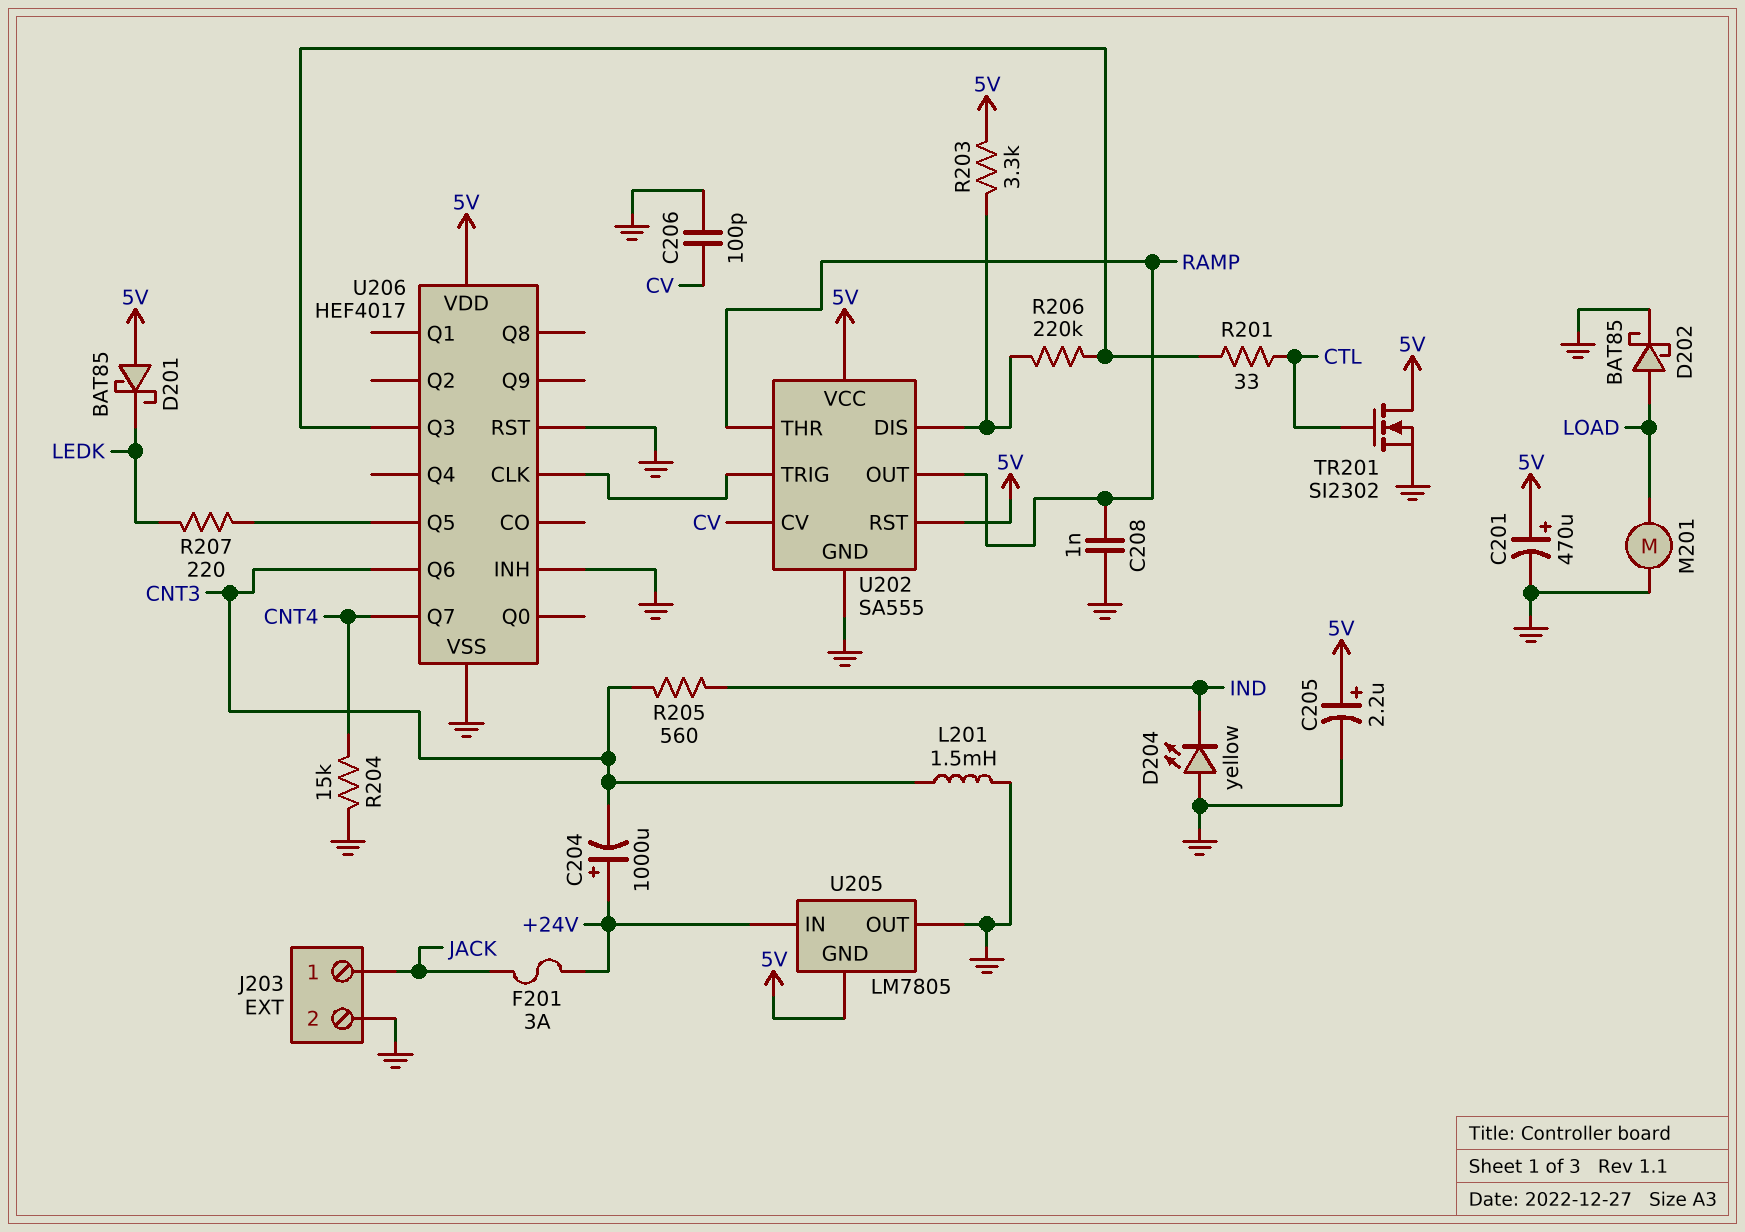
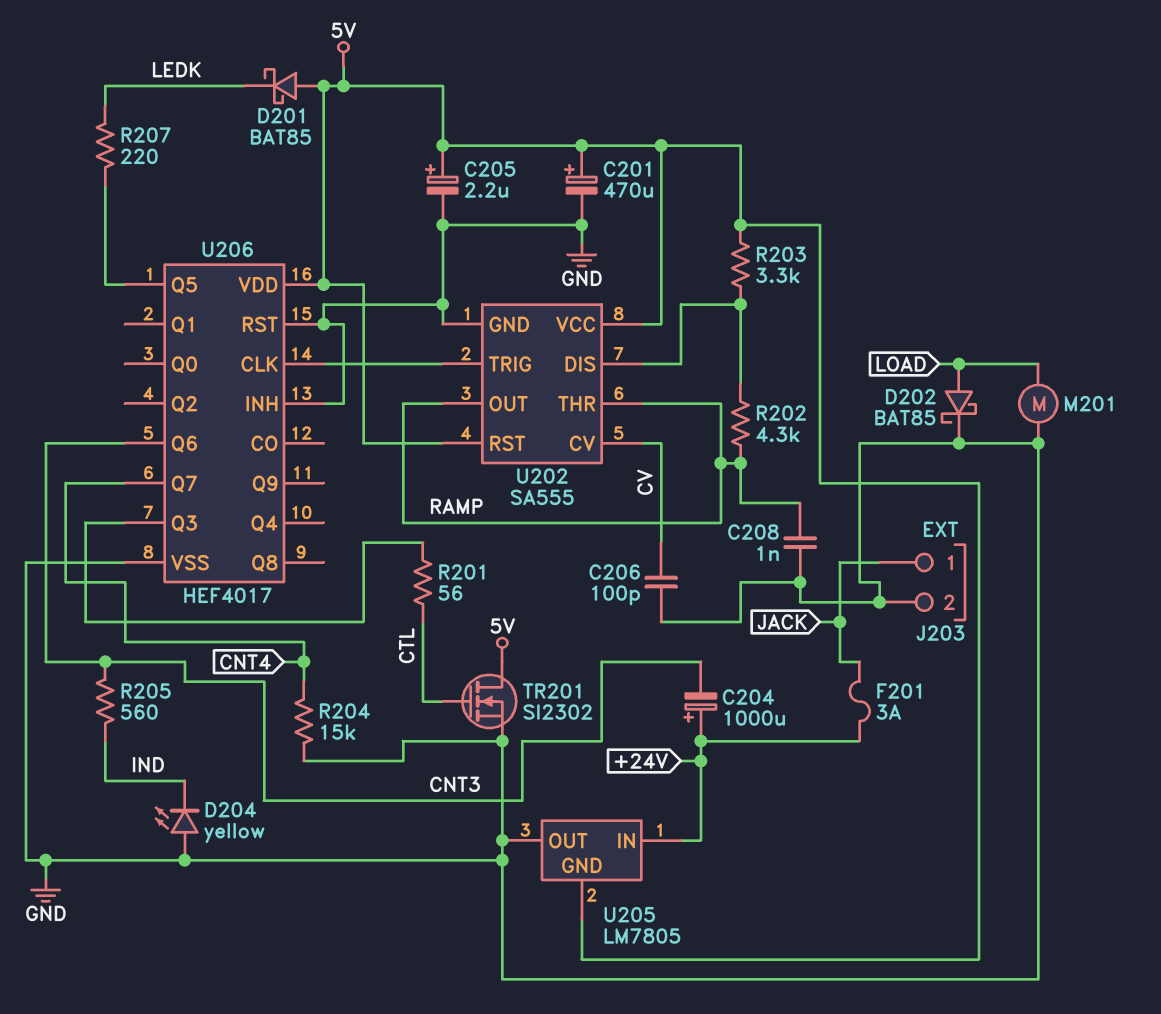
L201: 1.5mH (CNT3, GND) -> none
R201: 33 (CTL, U206/Q3) -> 56 (CTL, U206/Q3)
R202: none -> 4.3k (RAMP, U202/DIS)
R206: 220k (U202/DIS, U206/Q3) -> none

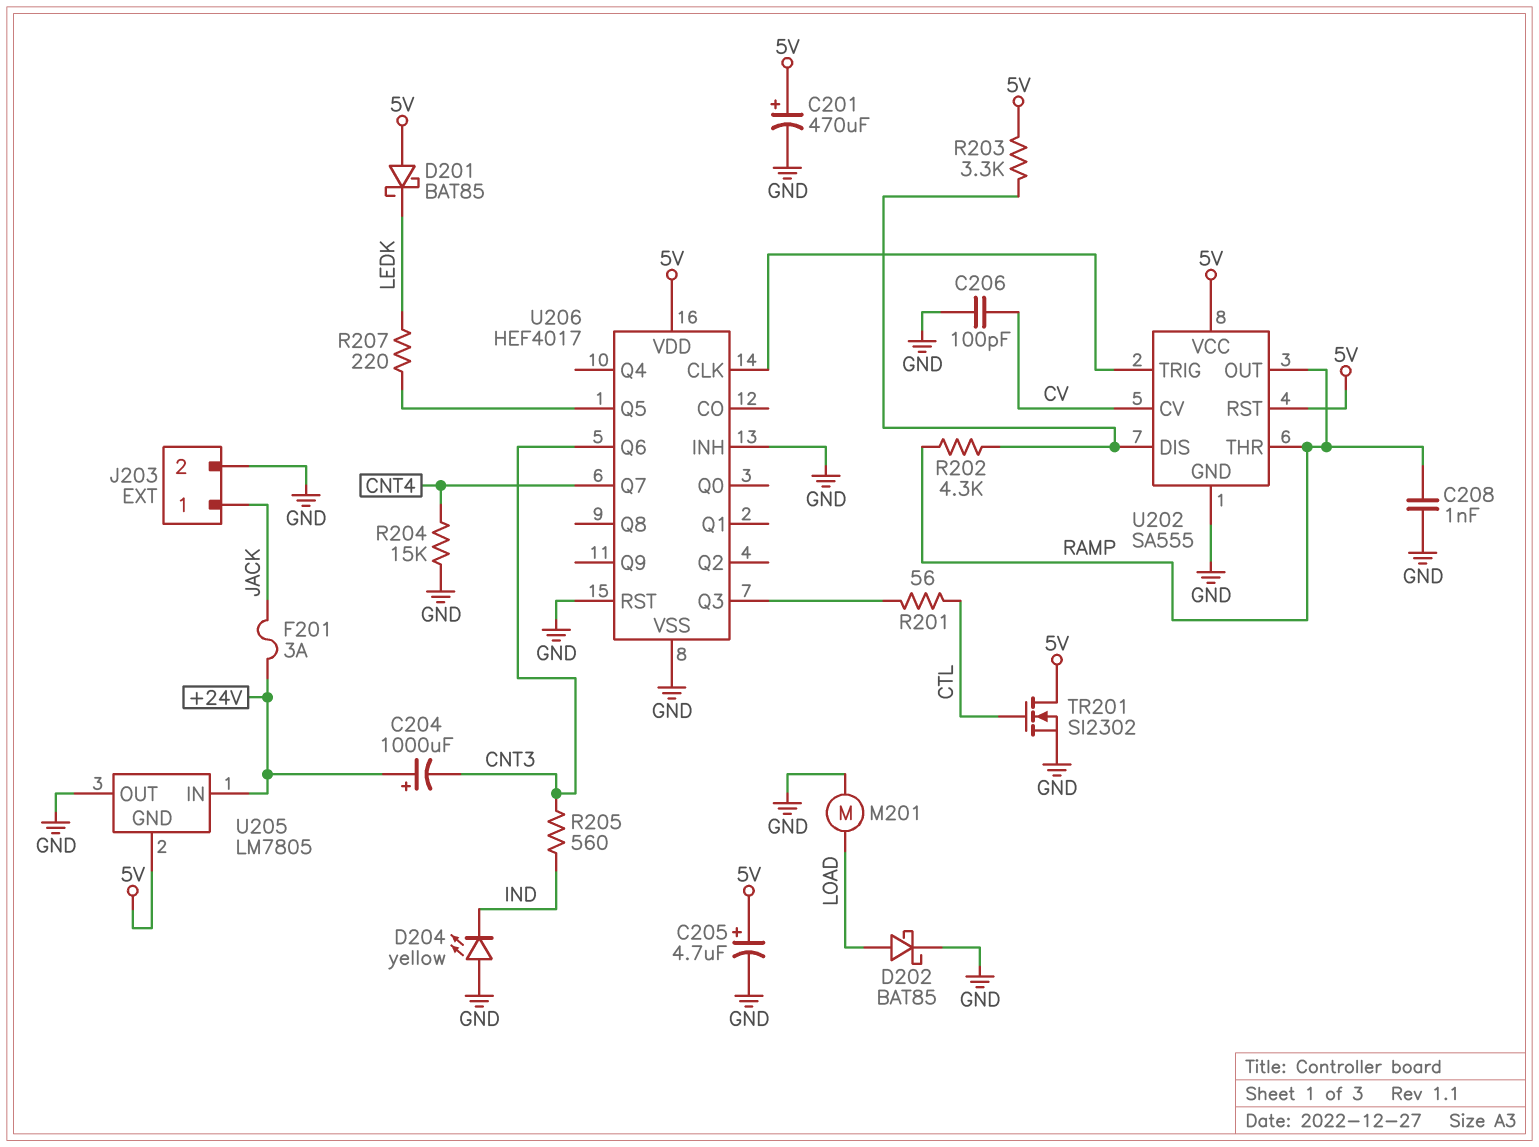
C205: 2.2uF (plus 5V, minus GND) -> 4.7uF (plus 5V, minus GND)

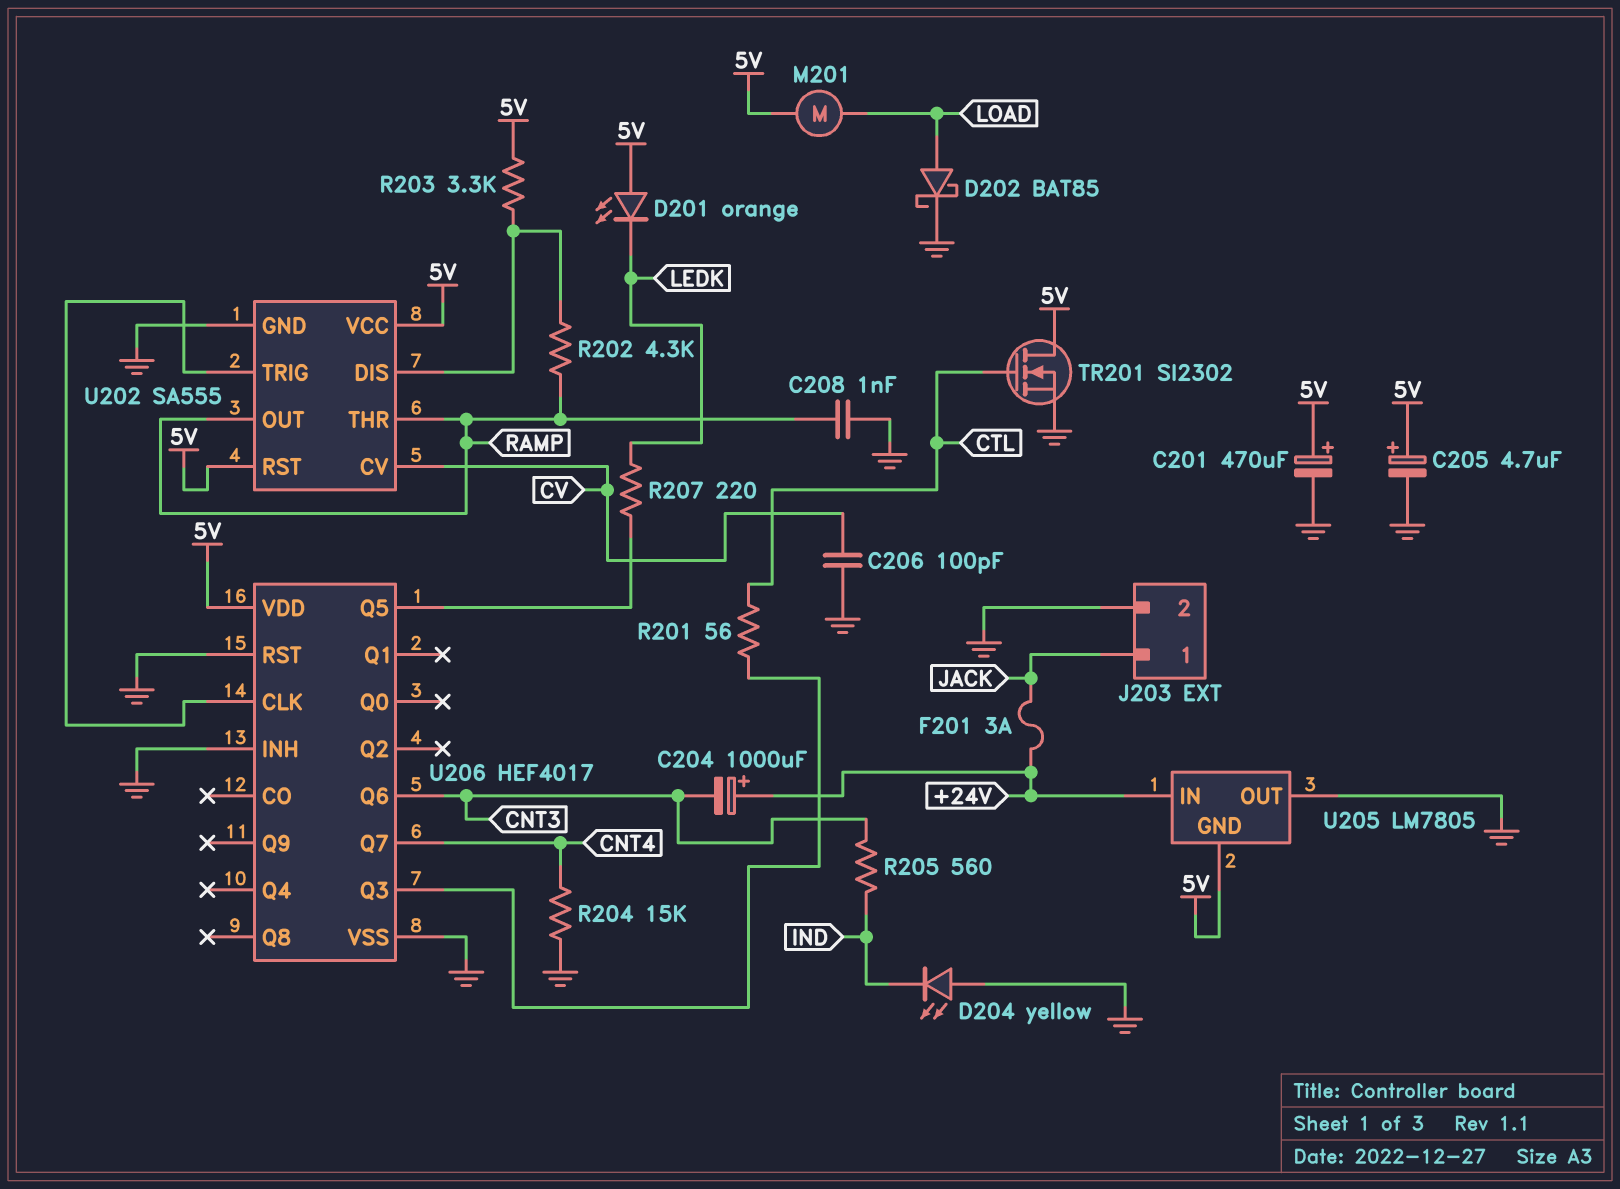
D201: schottky BAT85 (A 5V, K LEDK) -> LED orange (A 5V, K LEDK)
M201: motor (GND, LOAD) -> motor (5V, LOAD)

